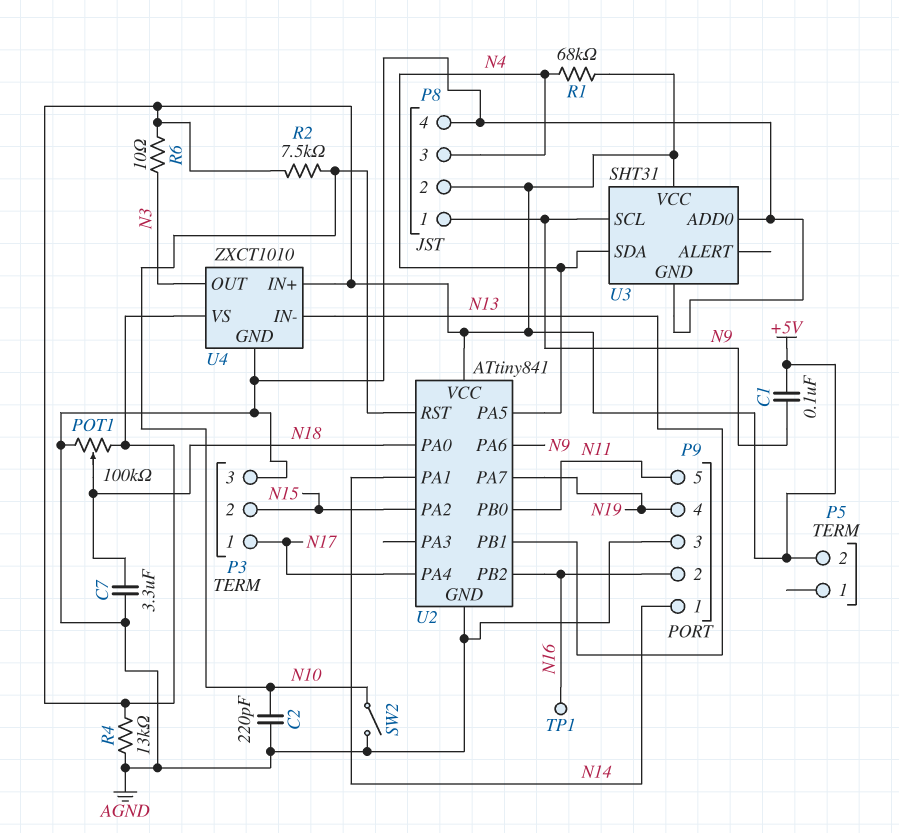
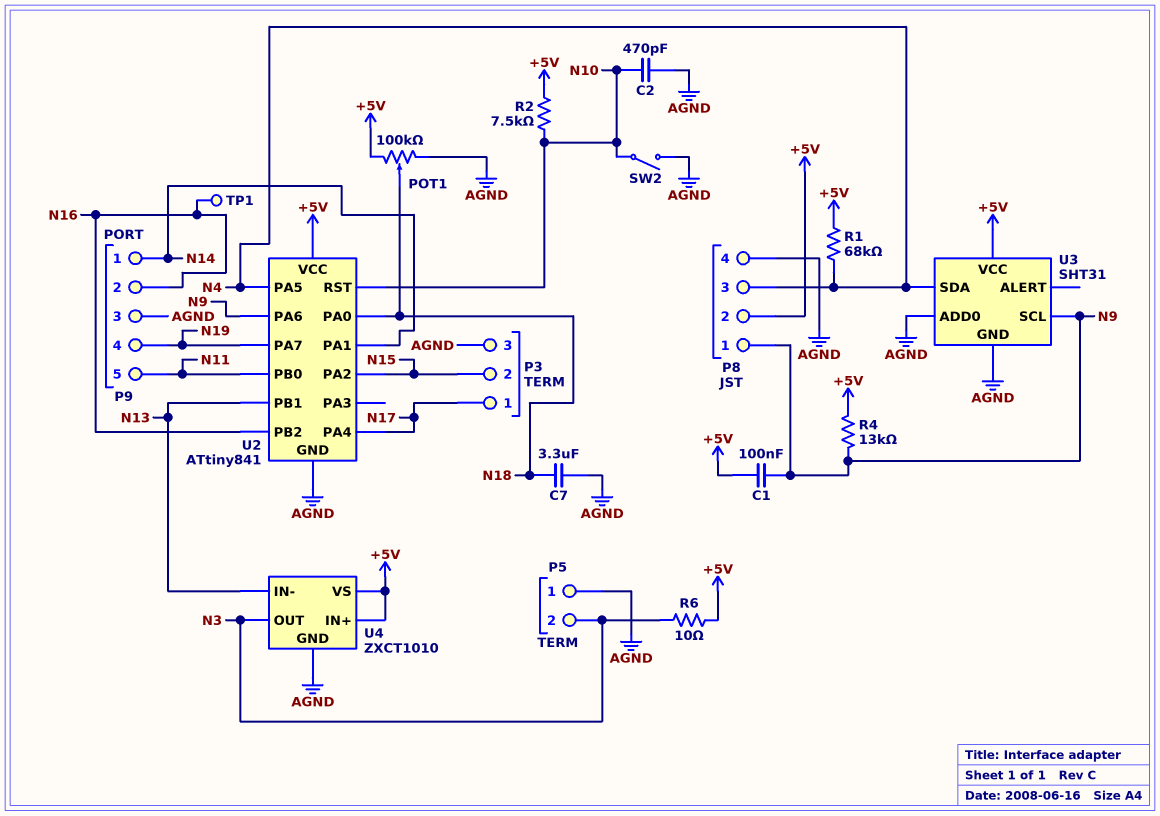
C2: 220pF (AGND, N10) -> 470pF (AGND, N10)
P5 pin 1: none -> AGND
P5 pin 2: +5V -> N3
R4: 13k (+5V, AGND) -> 13k (+5V, N9)

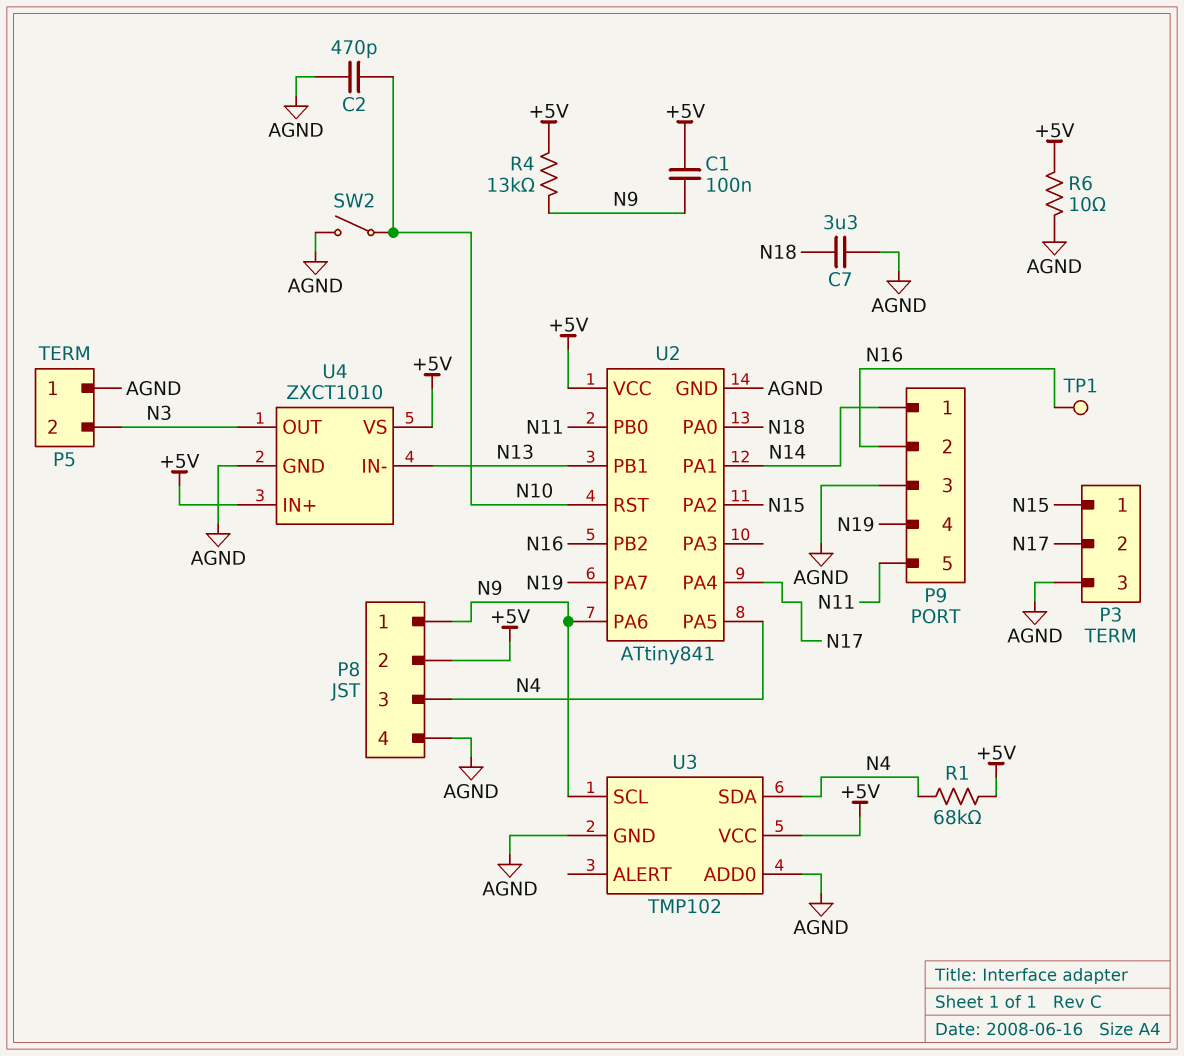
P3 pin 1: N17 -> N15
P3 pin 2: N15 -> N17
POT1: 100k (+5V, AGND, wiper N18) -> none
R2: 7.5k (+5V, N10) -> none
R6: 10 (+5V, N3) -> 10 (+5V, AGND)
U3: SHT31 -> TMP102

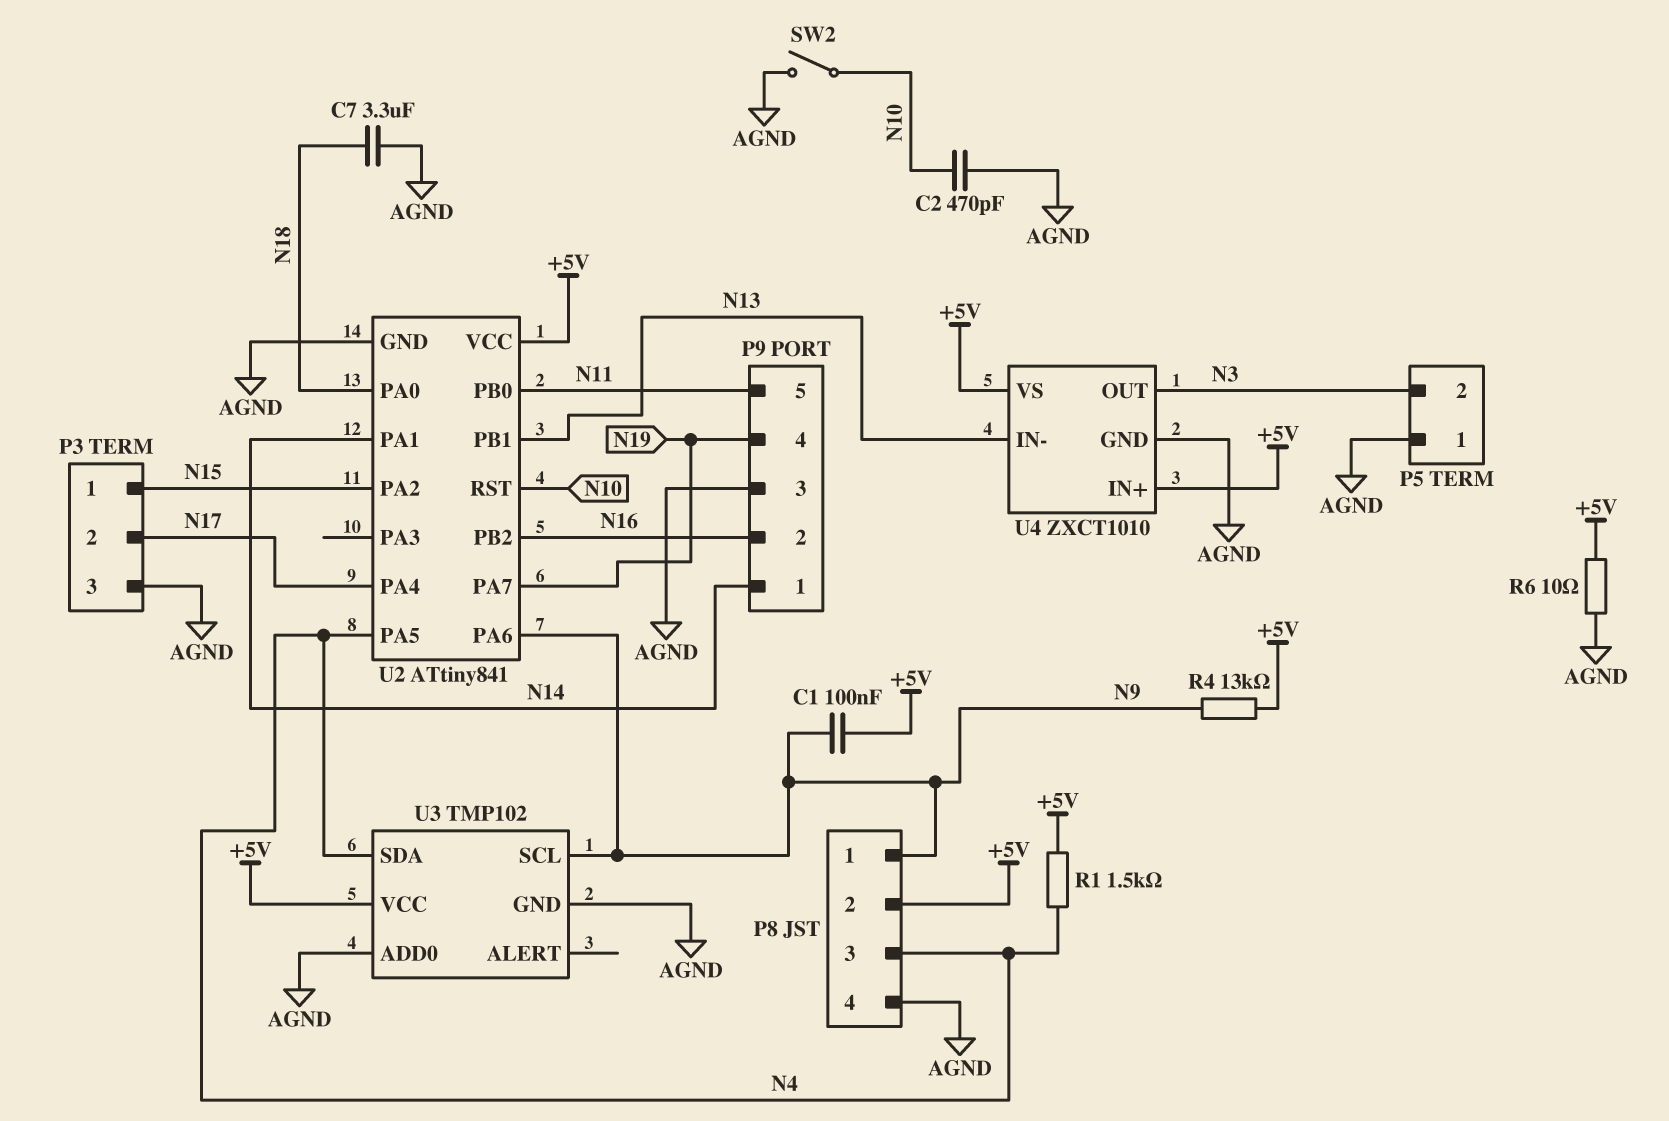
R1: 68k (+5V, N4) -> 1.5k (+5V, N4)
TP1: test point (N16) -> none

